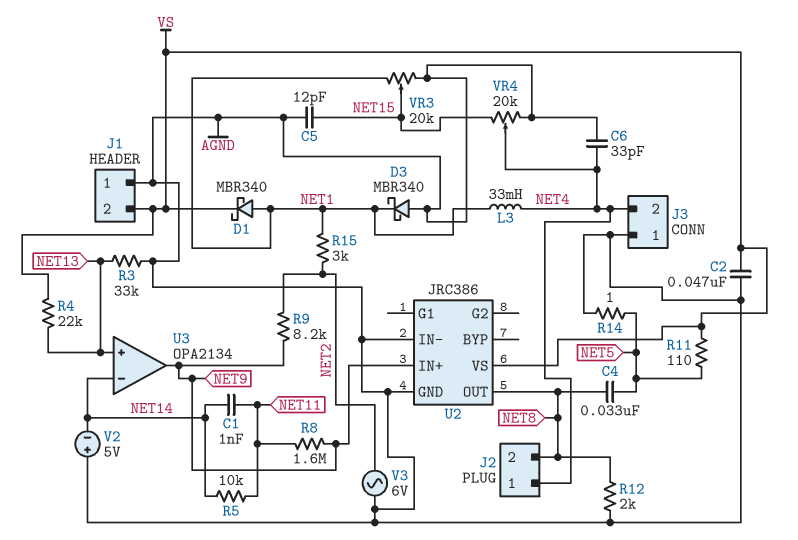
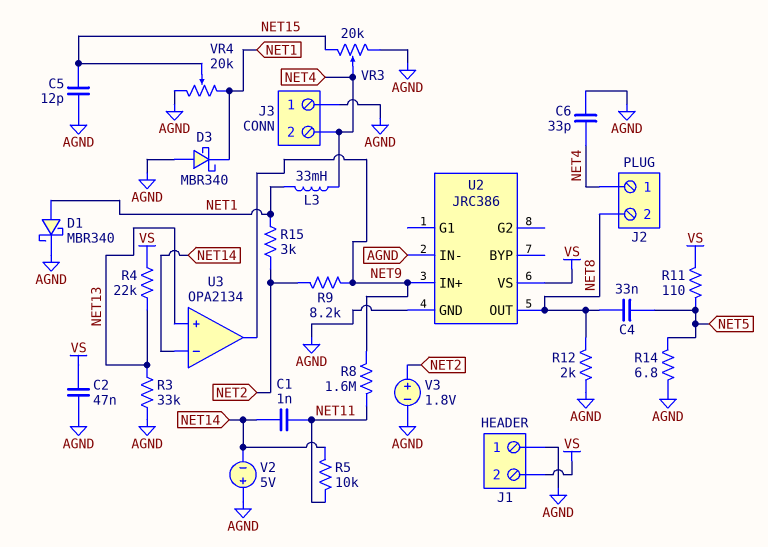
D1: schottky MBR340 (A NET1, K VS) -> schottky MBR340 (A NET1, K AGND)
R14: 1 (AGND, NET5) -> 6.8 (AGND, NET5)
V3: AC 6V (AGND, NET2) -> 1.8V (plus NET2, minus AGND)
VR3: 20k (AGND, NET1, wiper NET15) -> 20k (AGND, NET15, wiper NET4)
VR4: 20k (AGND, NET15, wiper NET4) -> 20k (AGND, NET1, wiper NET15)

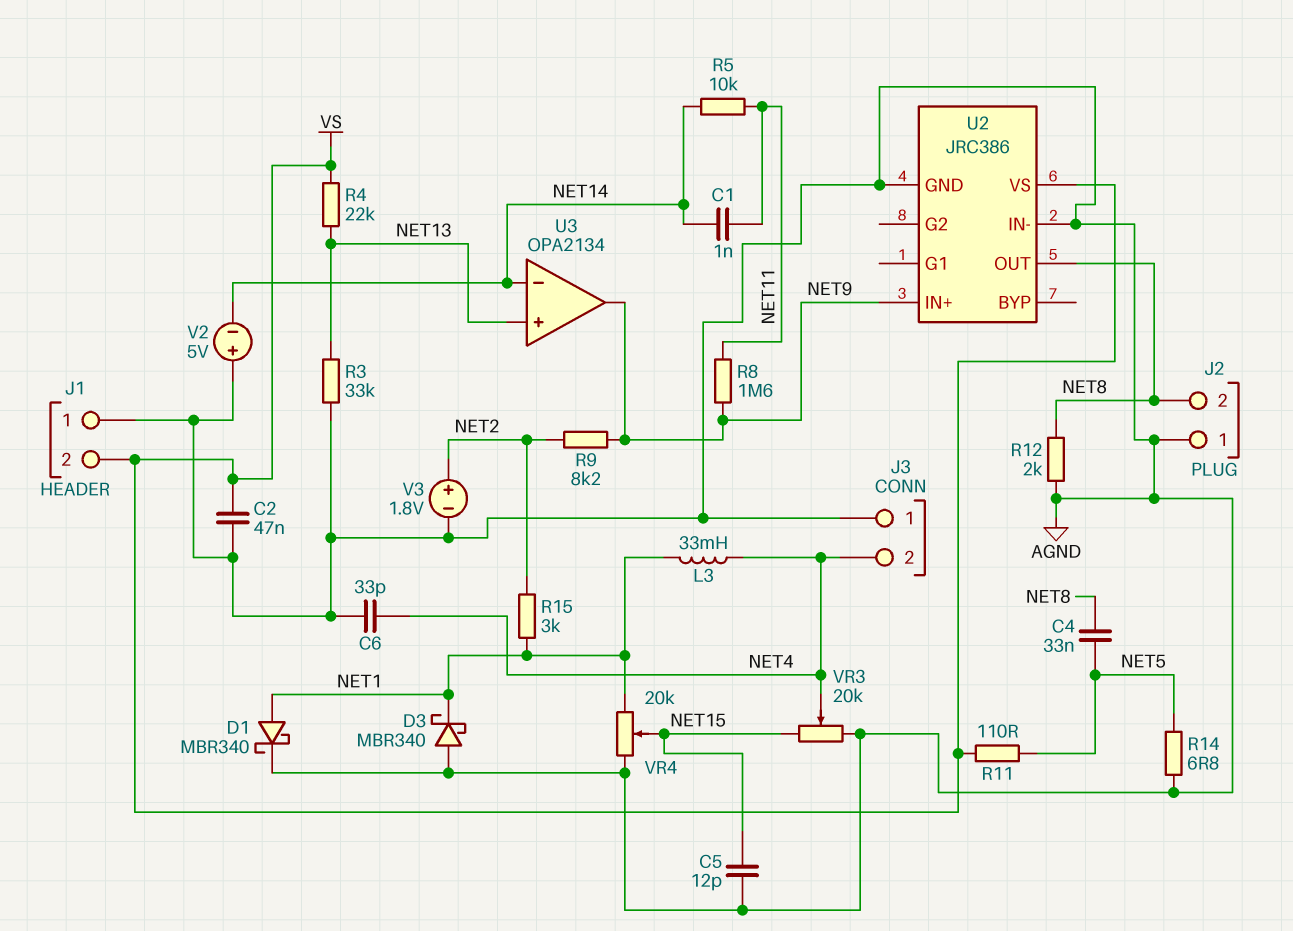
J2 pin 1: NET4 -> AGND

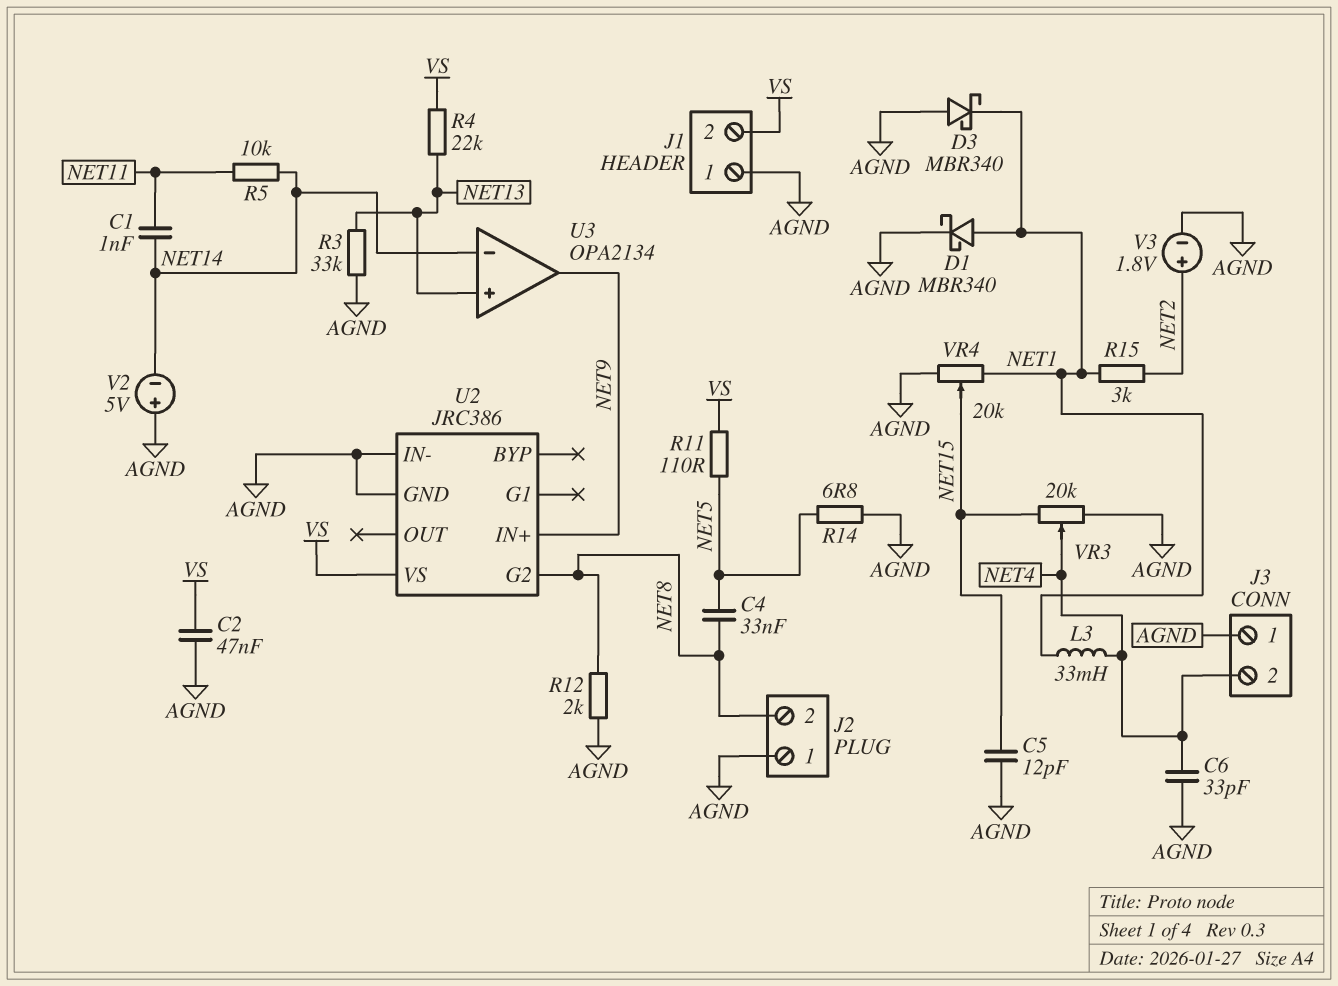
R8: 1.6M (NET9, NET11) -> none
R9: 8.2k (NET2, NET9) -> none
U2 pin G2: none -> NET8
U2 pin OUT: NET8 -> none

